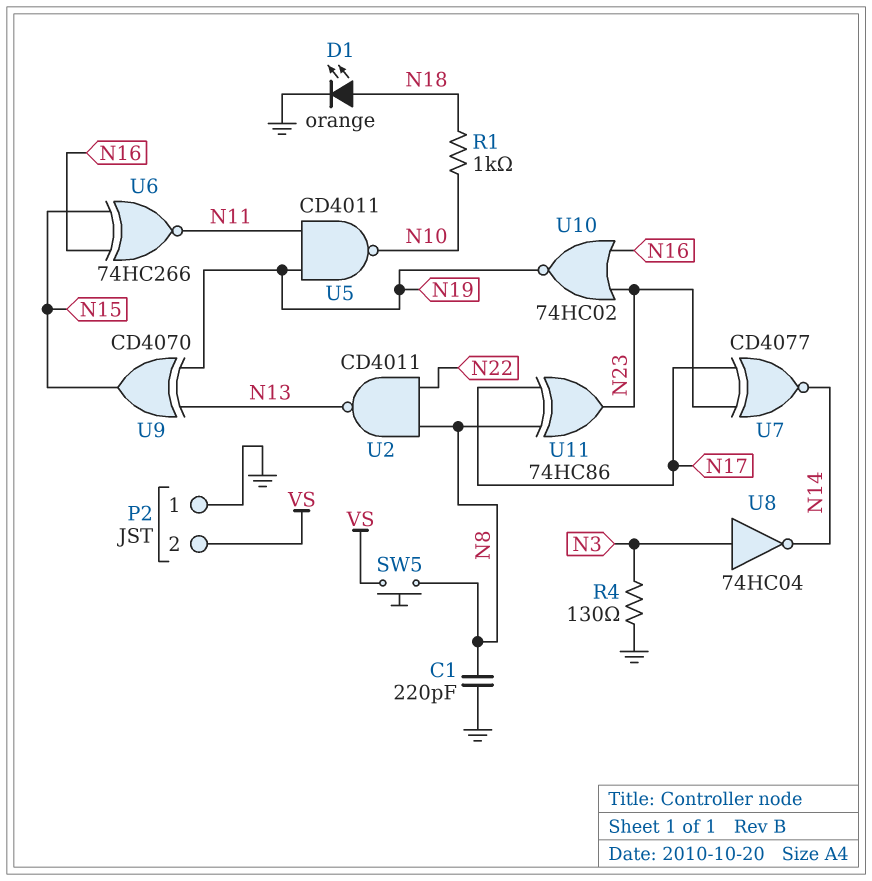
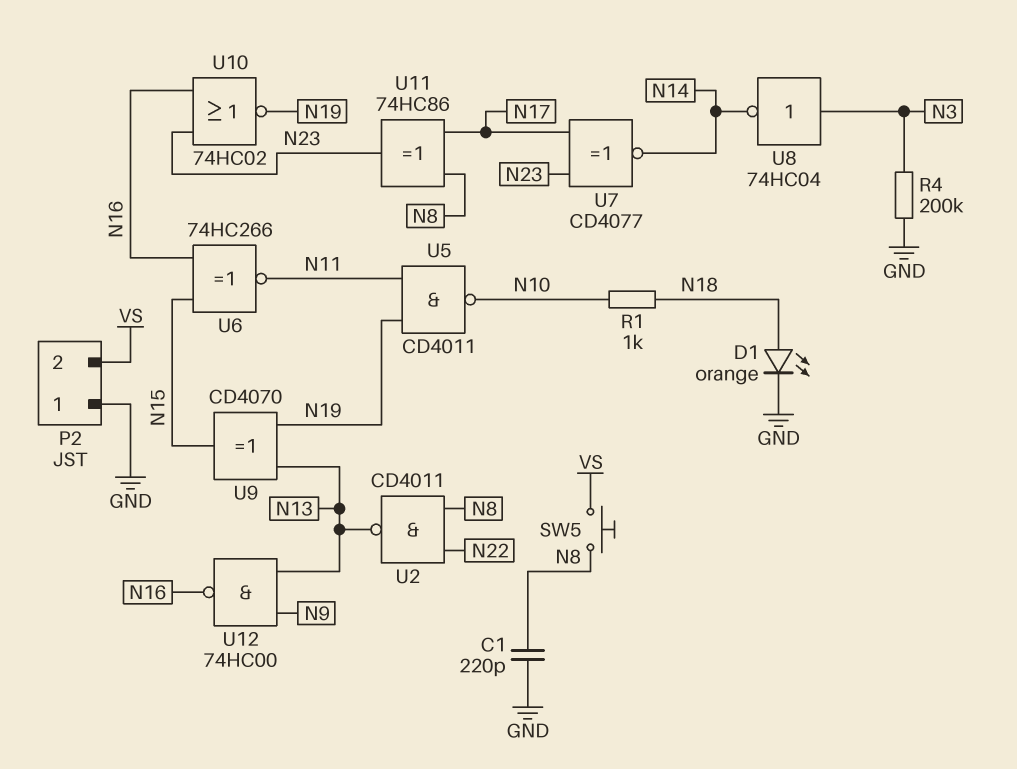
R4: 130 (GND, N3) -> 200k (GND, N3)
U12: none -> NAND 74HC00 (in N9, in N13, out N16)

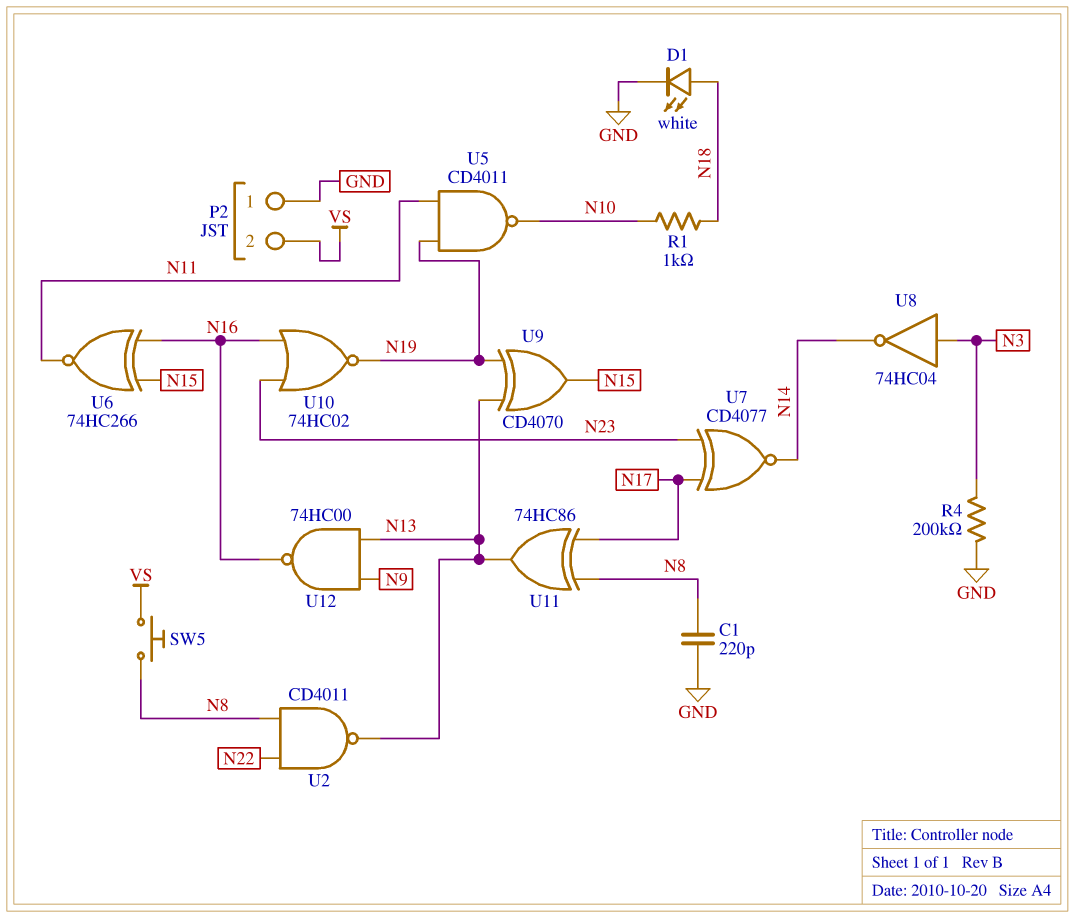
D1: LED orange (A N18, K GND) -> LED white (A N18, K GND)
U11: XOR 74HC86 (in N8, in N17, out N23) -> XOR 74HC86 (in N8, in N17, out N13)

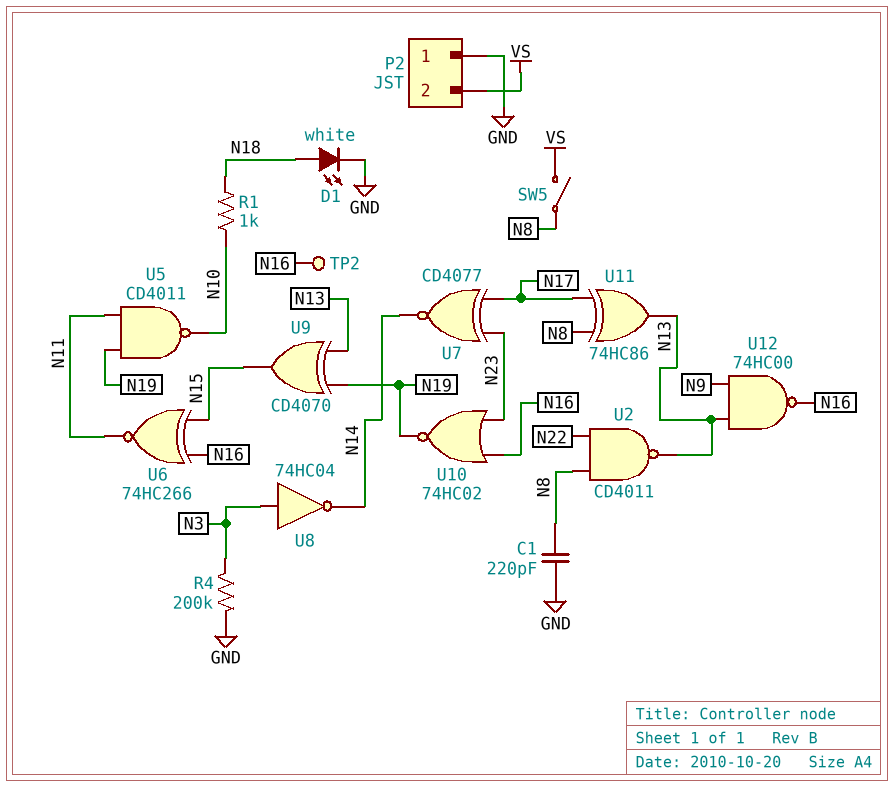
SW5: button (N8, VS) -> switch (N8, VS)
TP2: none -> test point (N16)

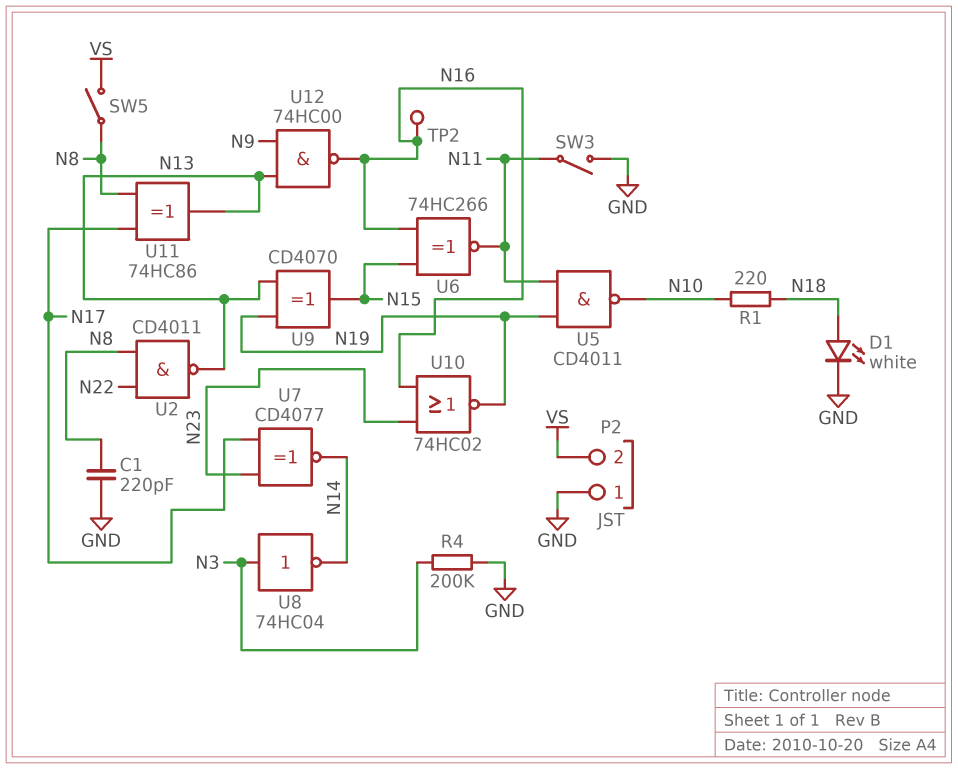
R1: 1k (N10, N18) -> 220 (N10, N18)
SW3: none -> switch (GND, N11)

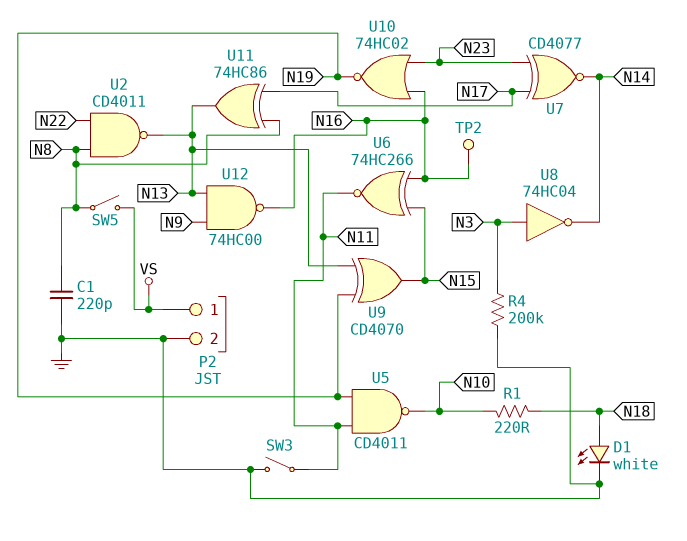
P2 pin 1: GND -> VS
P2 pin 2: VS -> GND

